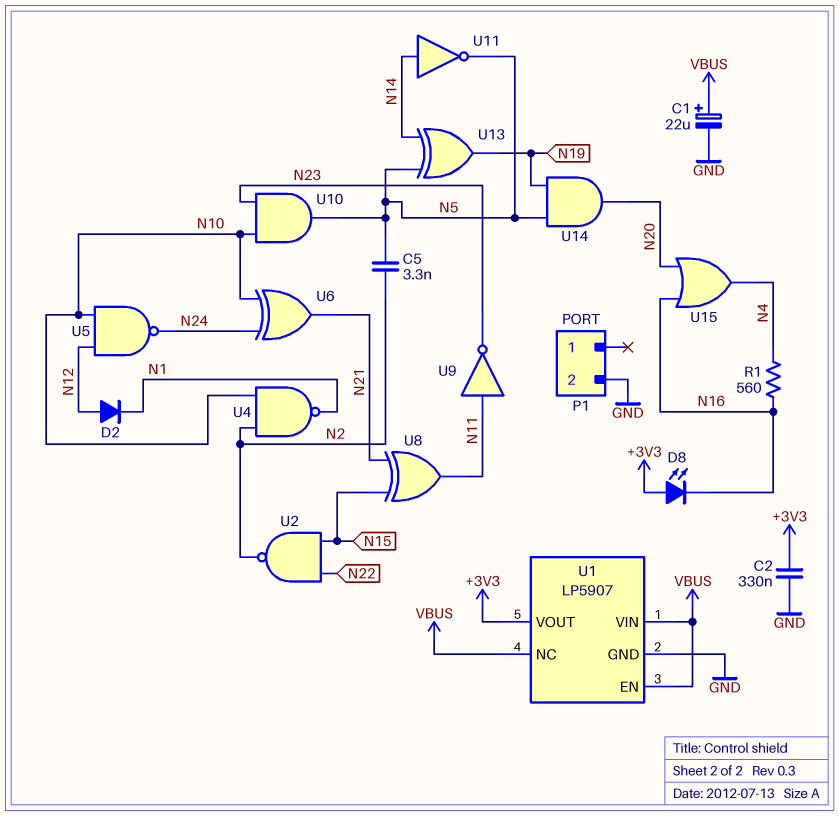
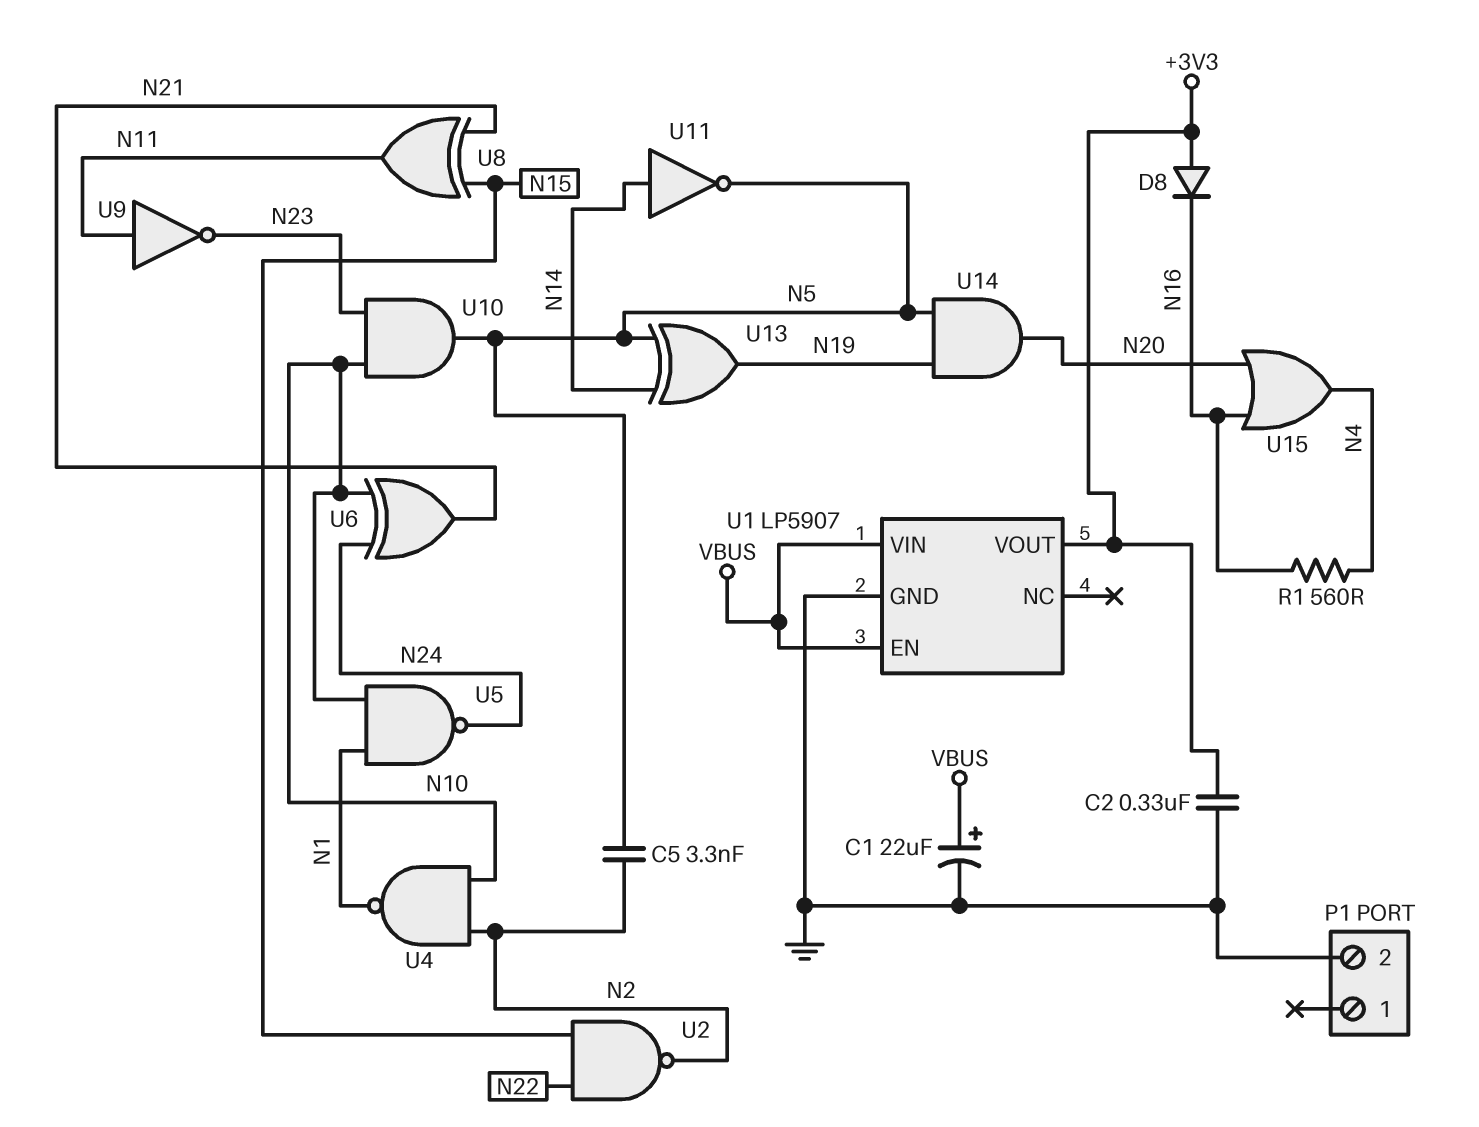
D2: diode (A N12, K N1) -> none
D8: LED (A +3V3, K N16) -> diode (A +3V3, K N16)
U1 pin NC: VBUS -> none
U5: NAND (in N10, in N12, out N24) -> NAND (in N1, in N10, out N24)

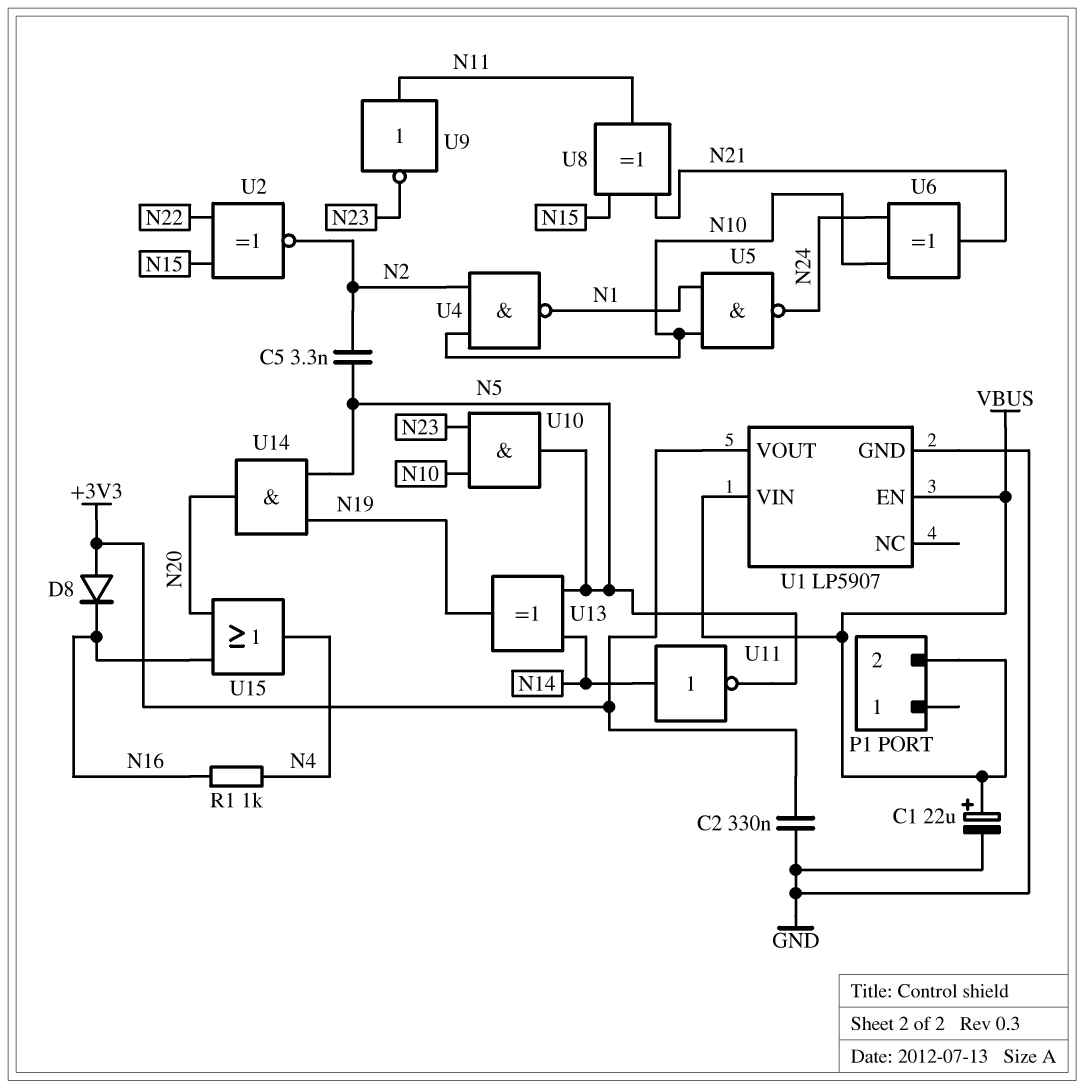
P1 pin 2: GND -> VBUS
R1: 560 (N4, N16) -> 1k (N4, N16)
U2: NAND (in N15, in N22, out N2) -> XNOR (in N15, in N22, out N2)

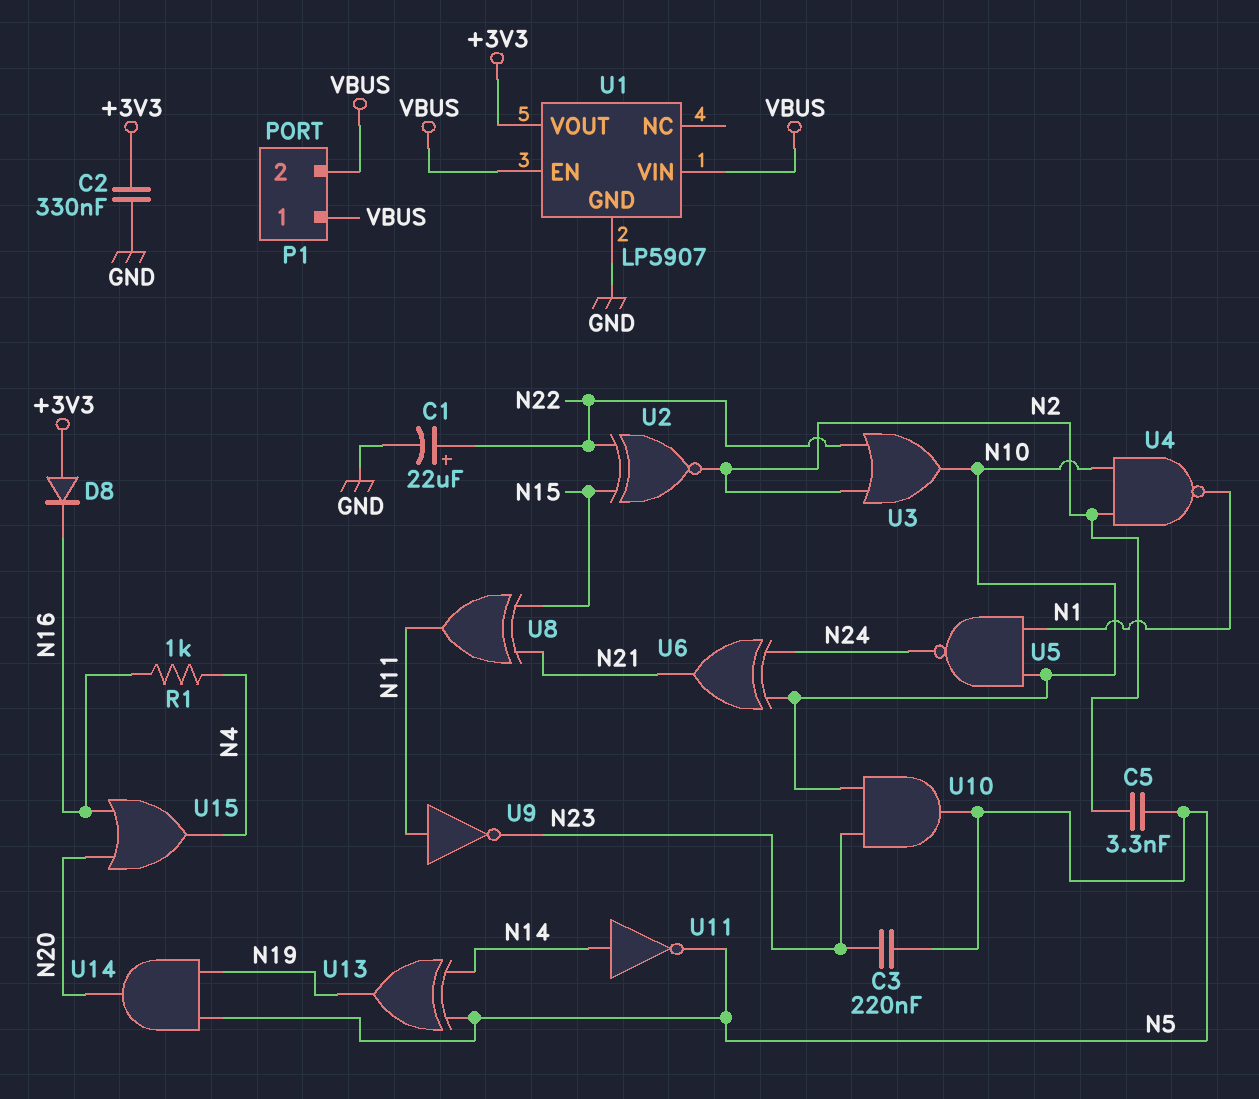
C1: 22uF (plus VBUS, minus GND) -> 22uF (plus N22, minus GND)
C3: none -> 220nF (N5, N23)
P1 pin 1: none -> VBUS
U3: none -> OR (in N2, in N22, out N10)

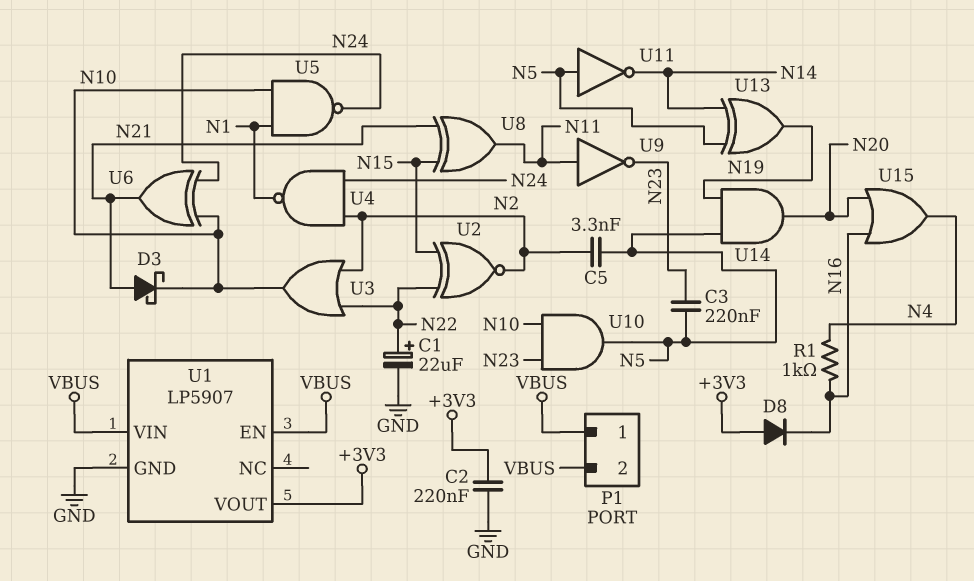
C2: 330nF (+3V3, GND) -> 220nF (+3V3, GND)
D3: none -> schottky (A N21, K N10)
U4: NAND (in N2, in N10, out N1) -> NAND (in N2, in N24, out N1)
U11: NOT (in N14, out N5) -> NOT (in N5, out N14)

